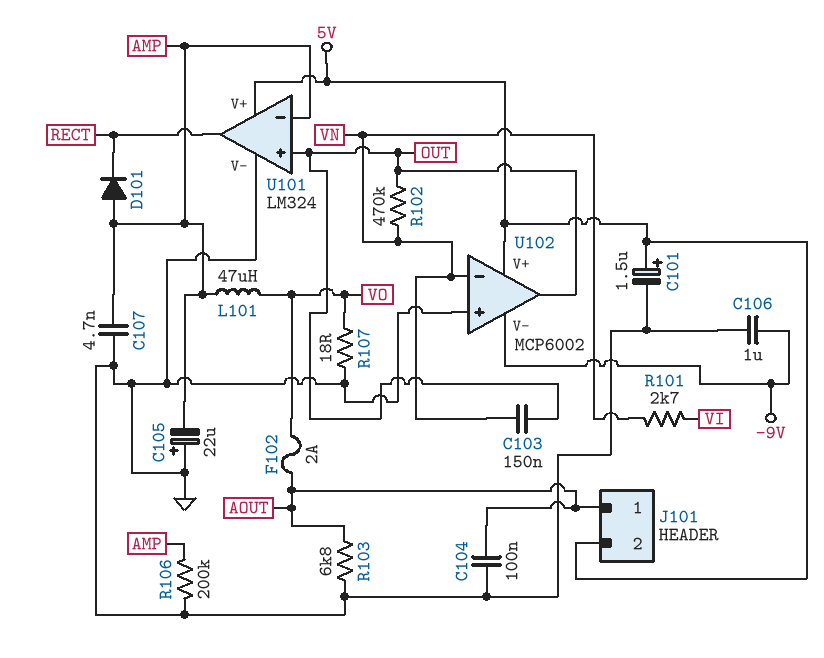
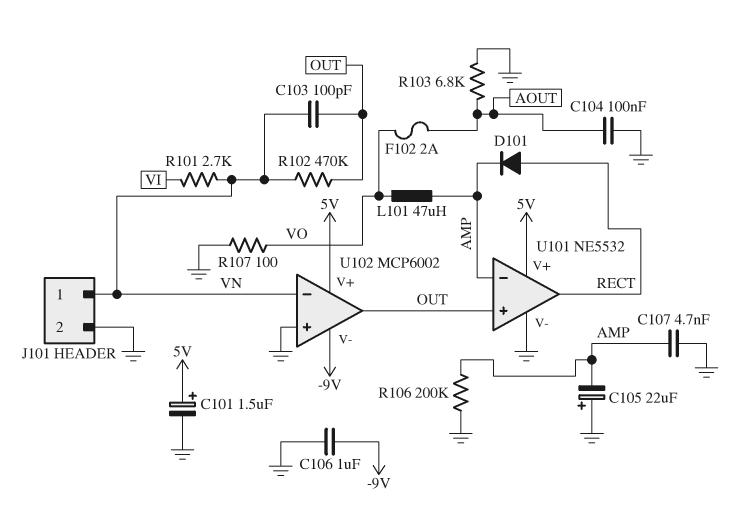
C103: 150nF (OUT, VN) -> 100pF (OUT, VN)
D101: diode (A AMP, K RECT) -> diode (A RECT, K AMP)
J101 pin 1: AOUT -> VN
J101 pin 2: 5V -> GND
R107: 18 (GND, VO) -> 100 (GND, VO)
U101: LM324 -> NE5532

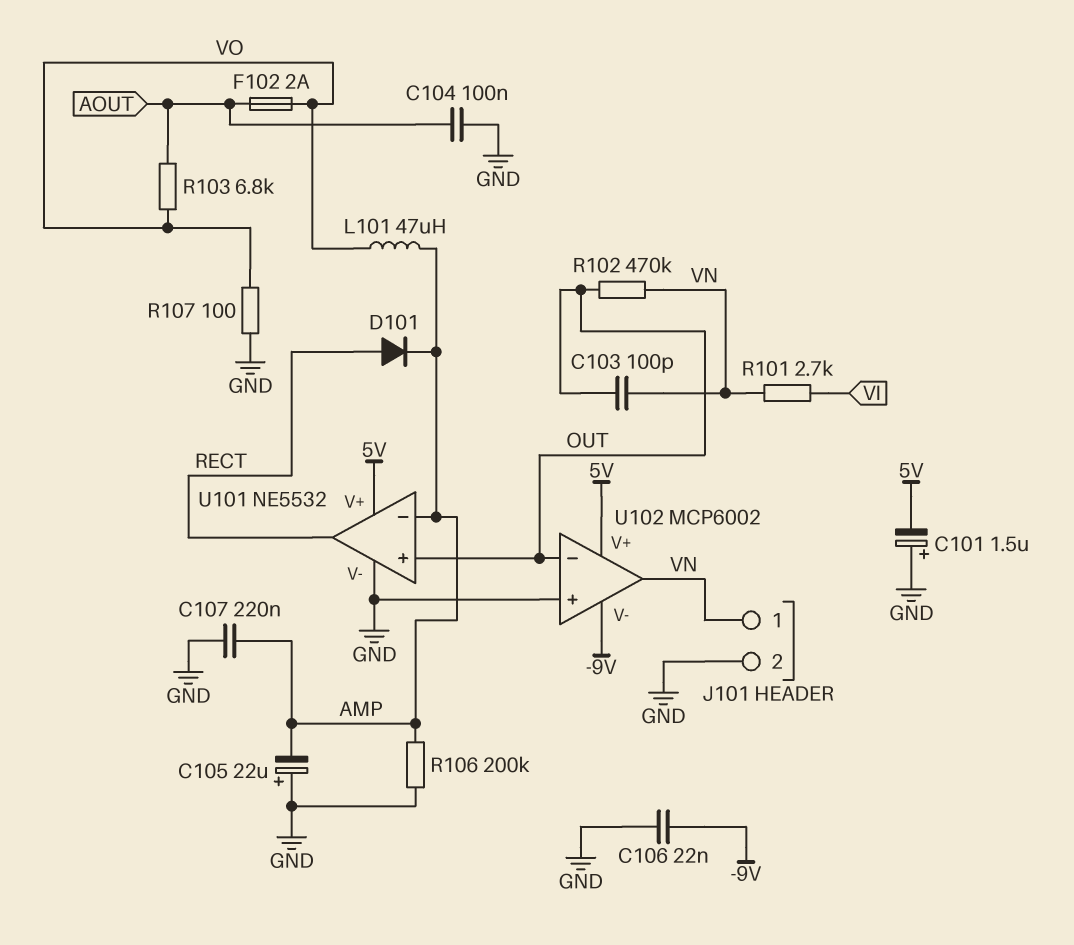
C101: 1.5uF (plus 5V, minus GND) -> 1.5uF (plus GND, minus 5V)
C106: 1uF (-9V, GND) -> 22nF (-9V, GND)
C107: 4.7nF (AMP, GND) -> 220nF (AMP, GND)
R103: 6.8k (AOUT, GND) -> 6.8k (AOUT, VO)
U102 pin in-: VN -> OUT
U102 pin out: OUT -> VN

